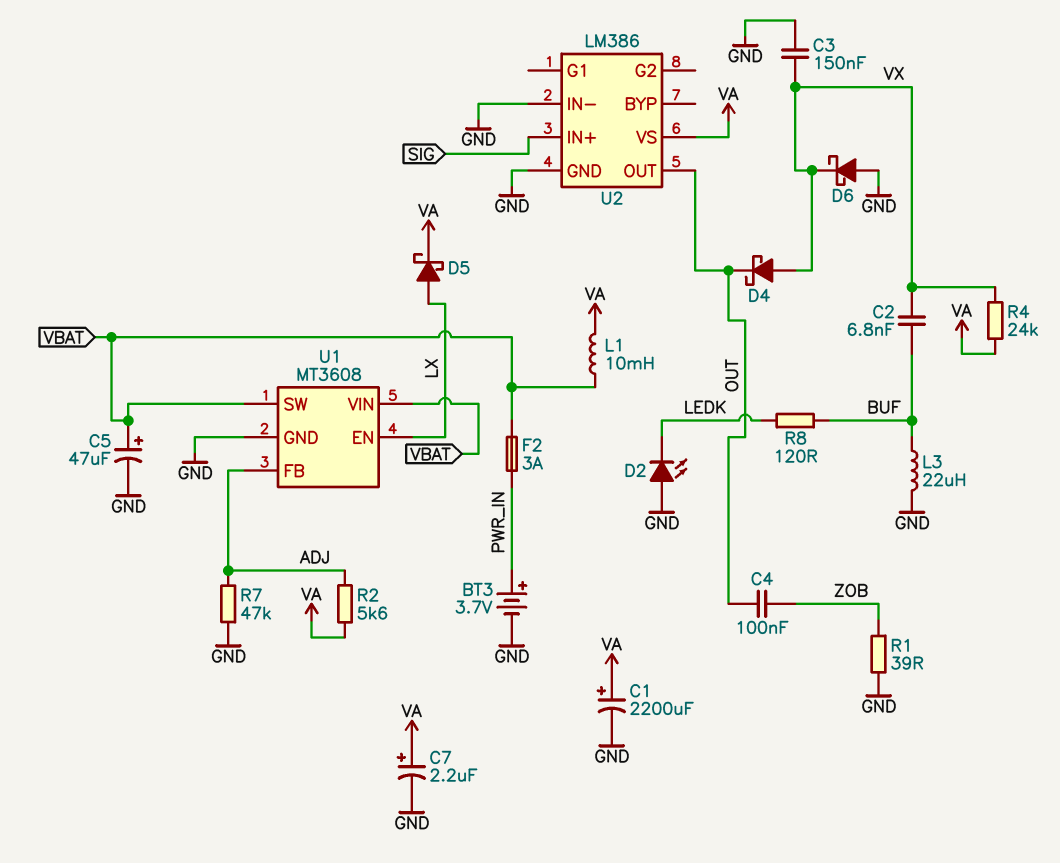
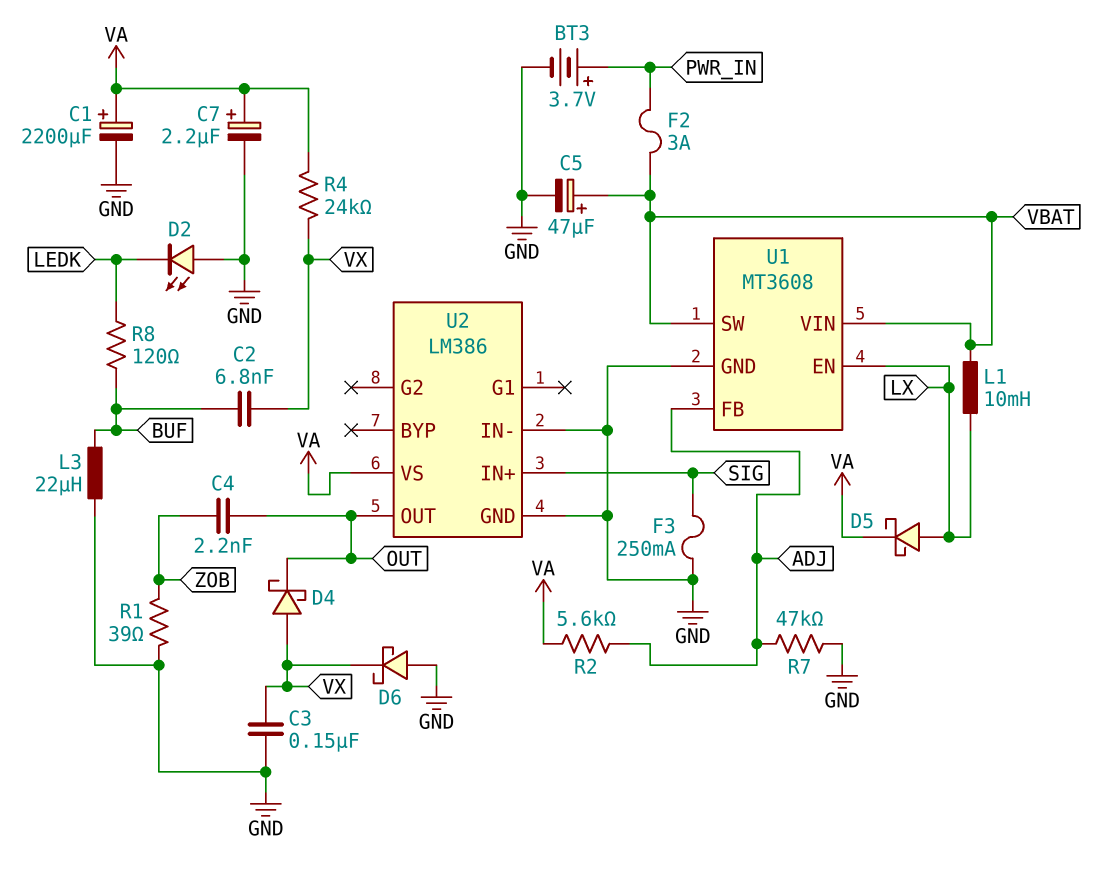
C4: 100nF (OUT, ZOB) -> 2.2nF (OUT, ZOB)
F3: none -> 250mA (GND, SIG)
L1: 10mH (VA, VBAT) -> 10mH (LX, VBAT)

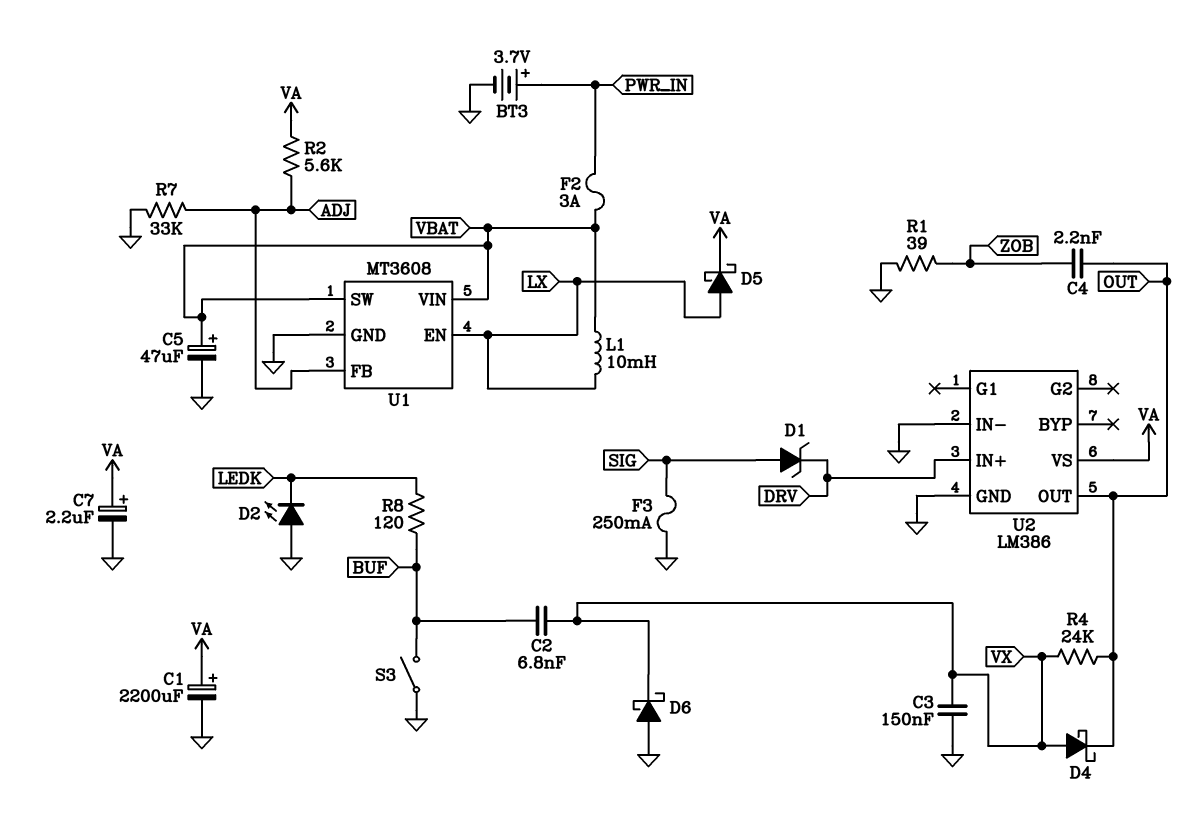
D1: none -> zener (A SIG, K DRV)
L3: 22uH (BUF, GND) -> none
R4: 24k (VA, VX) -> 24k (OUT, VX)
R7: 47k (ADJ, GND) -> 33k (ADJ, GND)
S3: none -> switch (BUF, GND)
U2 pin IN+: SIG -> DRV

